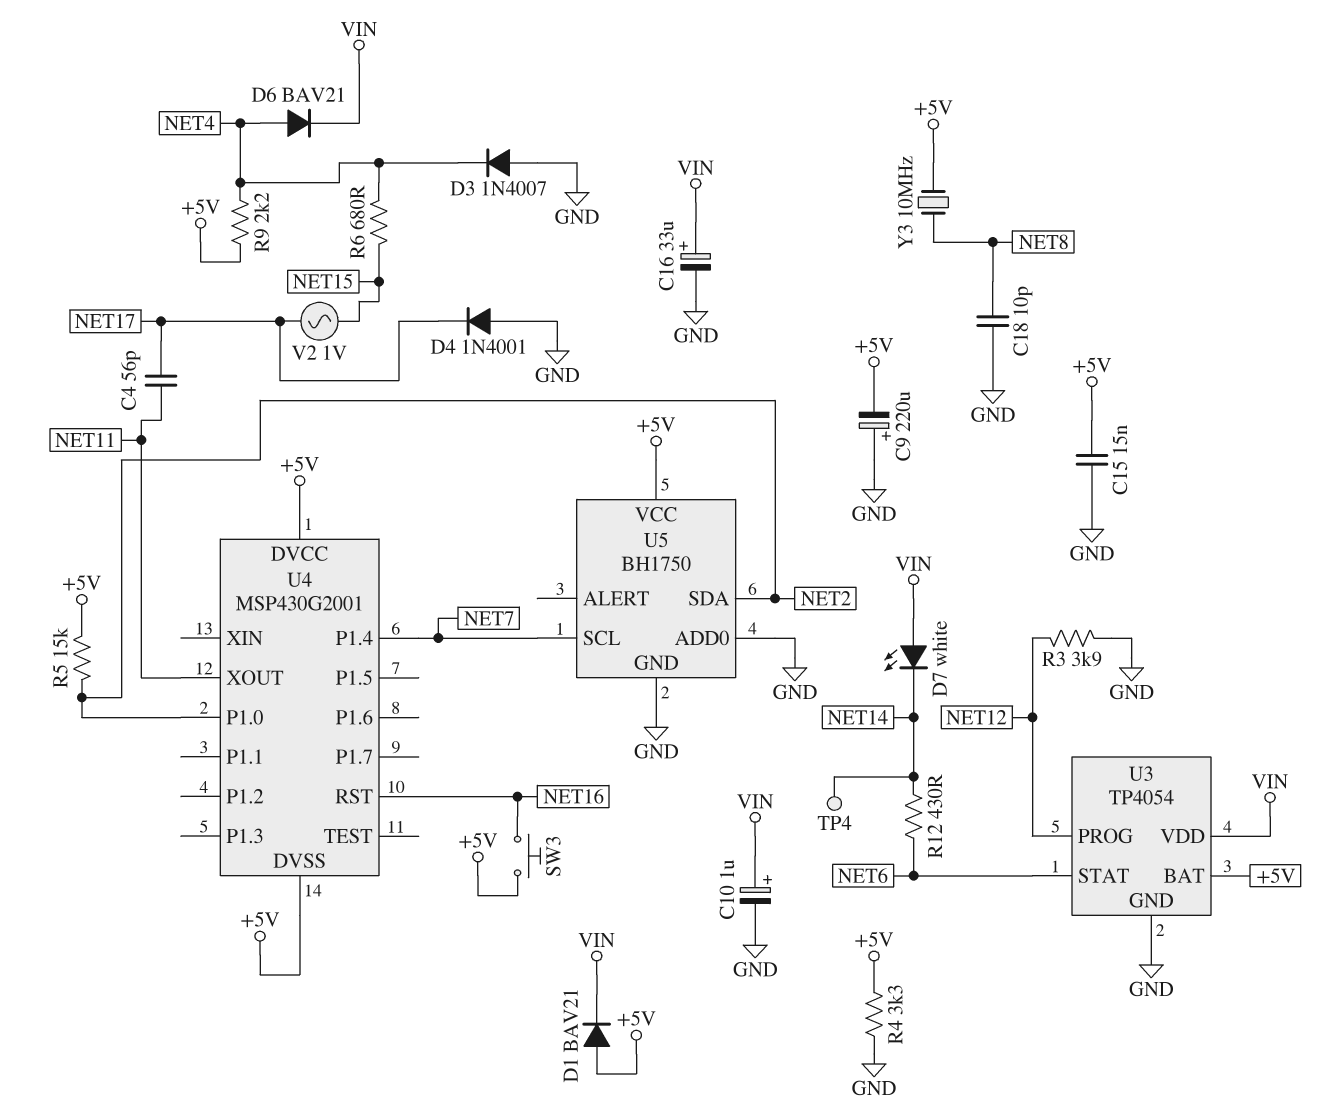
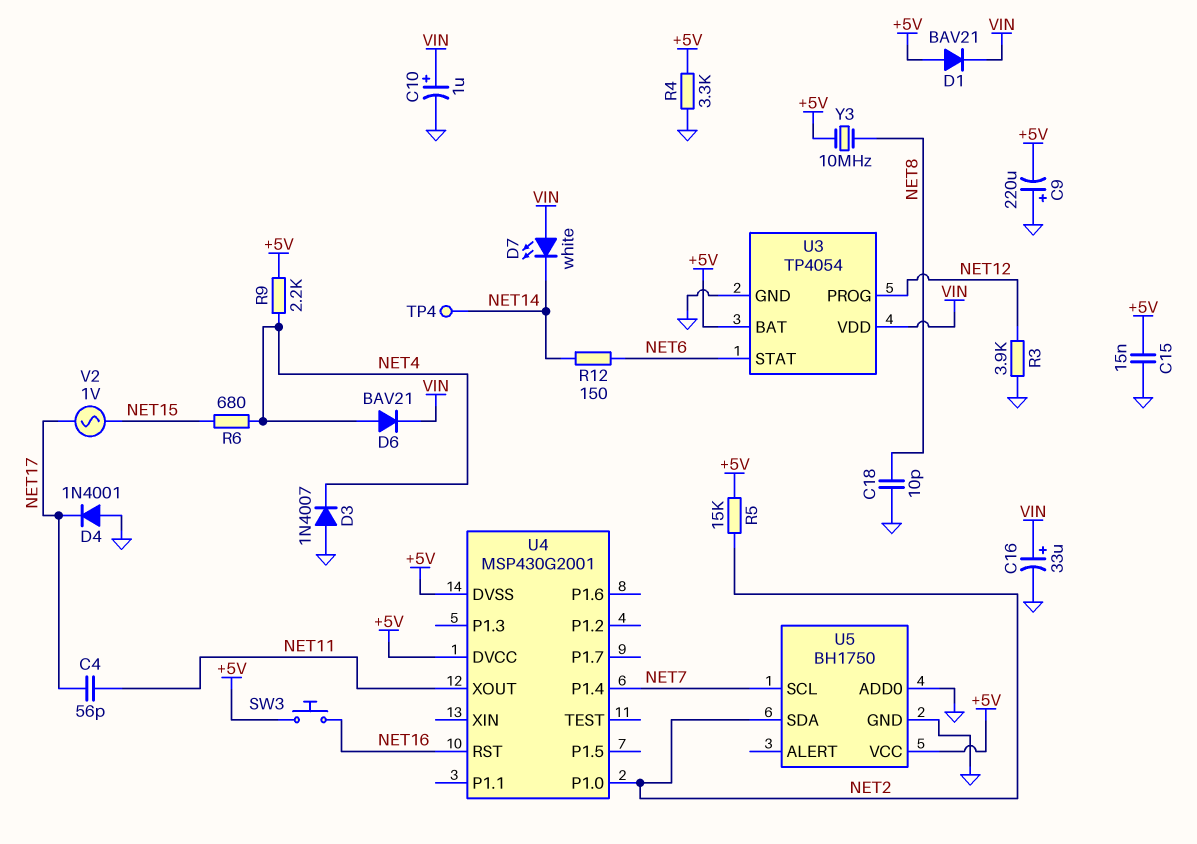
R12: 430 (NET6, NET14) -> 150 (NET6, NET14)

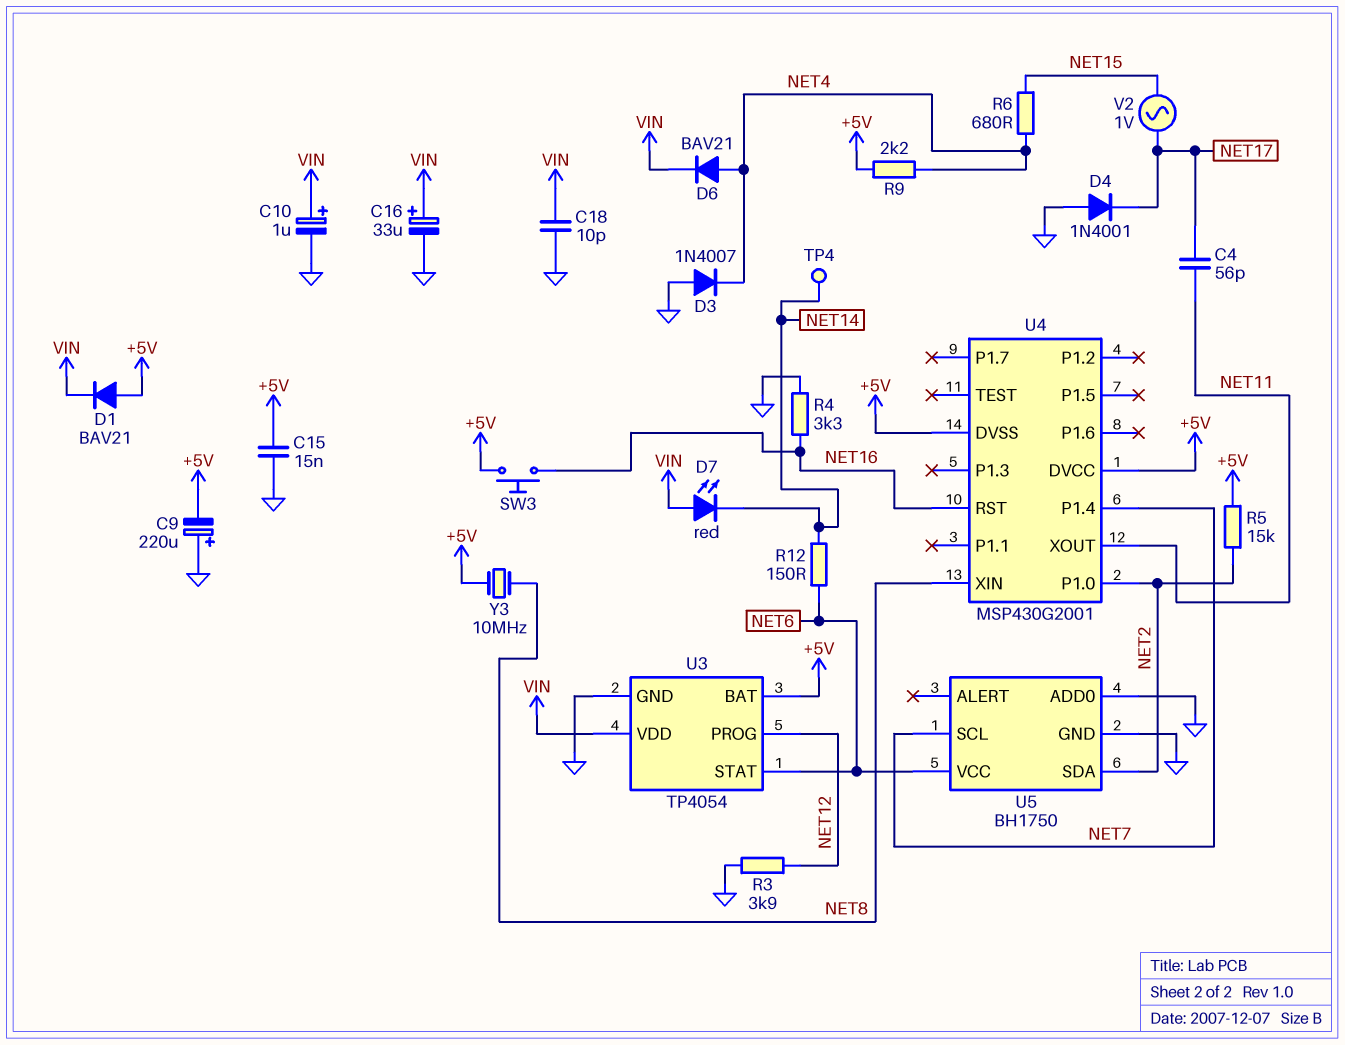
C18: 10pF (GND, NET8) -> 10pF (GND, VIN)
D7: LED white (A VIN, K NET14) -> LED red (A VIN, K NET14)
R4: 3.3k (+5V, GND) -> 3.3k (GND, NET16)
U4 pin XIN: none -> NET8
U5 pin VCC: +5V -> NET6

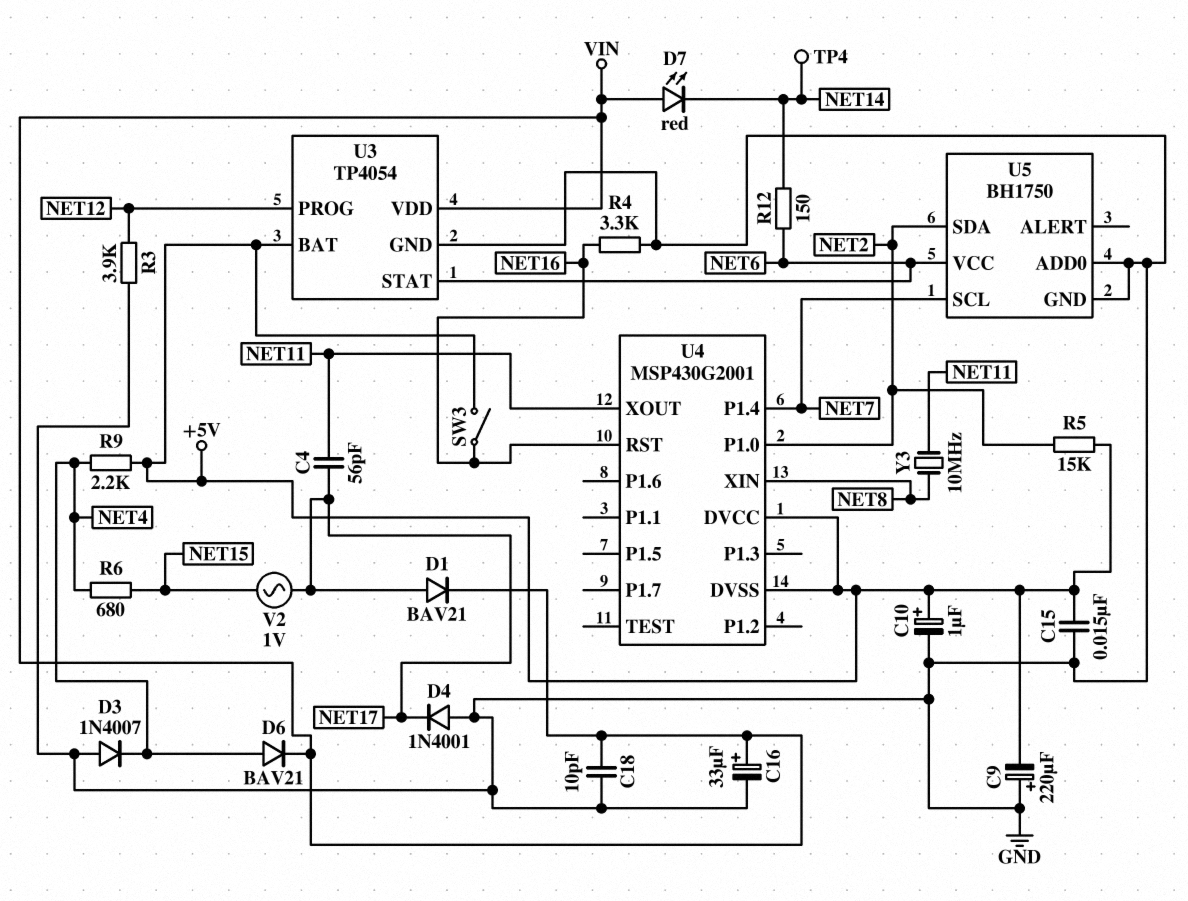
C10: 1uF (plus VIN, minus GND) -> 1uF (plus +5V, minus GND)
D1: diode BAV21 (A +5V, K VIN) -> diode BAV21 (A NET17, K VIN)
SW3: button (+5V, NET16) -> switch (+5V, NET16)
Y3: 10MHz (+5V, NET8) -> 10MHz (NET8, NET11)

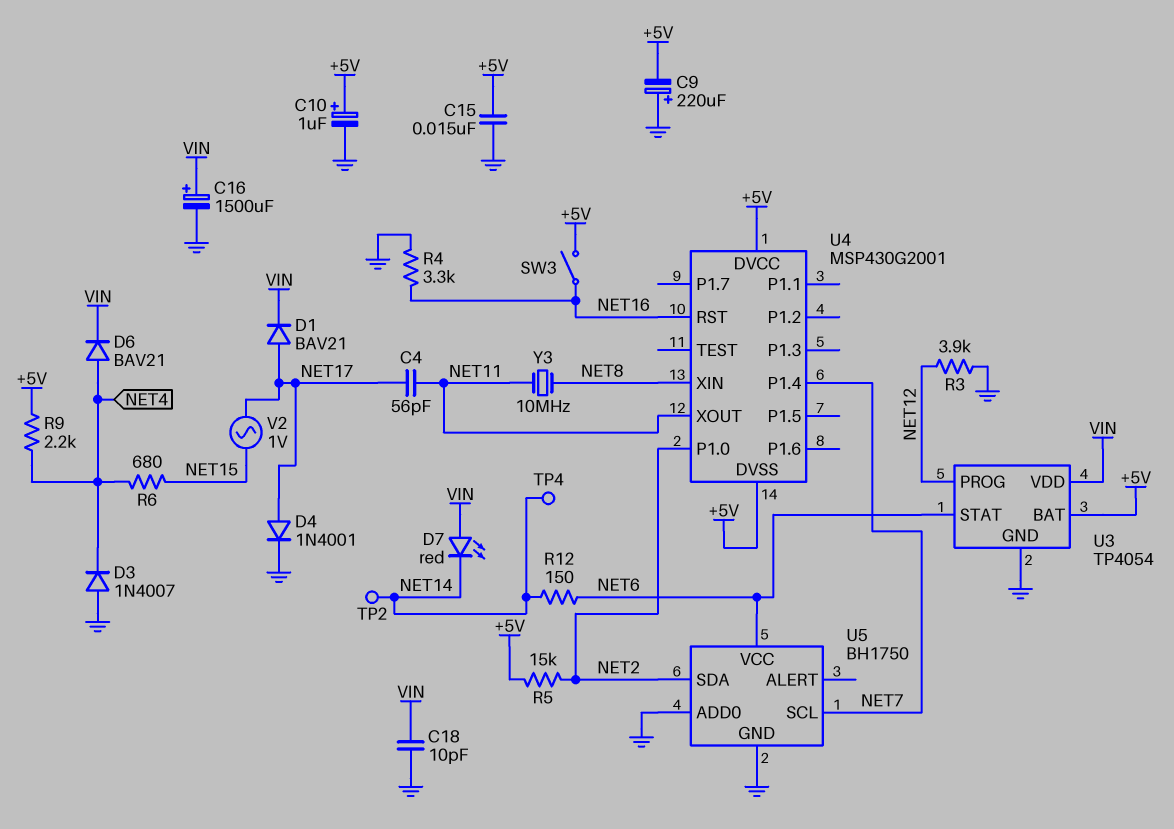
C16: 33uF (plus VIN, minus GND) -> 1500uF (plus VIN, minus GND)
D4: diode 1N4001 (A GND, K NET17) -> diode 1N4001 (A NET17, K GND)
TP2: none -> test point (NET14)

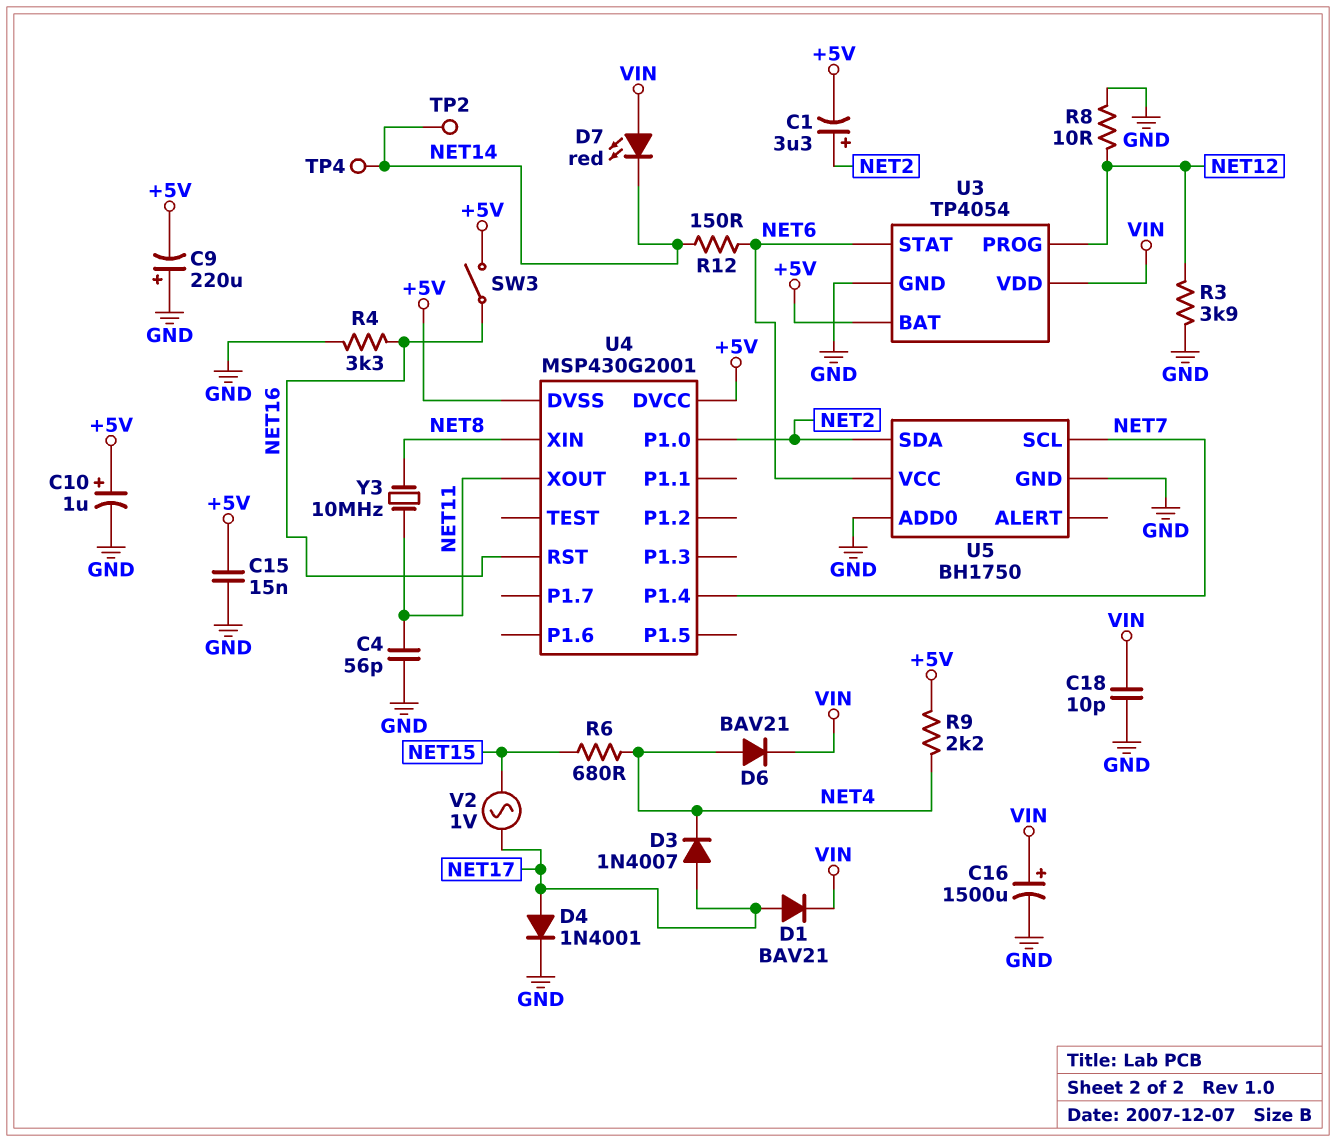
C1: none -> 3.3uF (plus NET2, minus +5V)
C4: 56pF (NET11, NET17) -> 56pF (GND, NET11)
D3: diode 1N4007 (A GND, K NET4) -> diode 1N4007 (A NET17, K NET4)
R5: 15k (+5V, NET2) -> none
R8: none -> 10 (GND, NET12)

